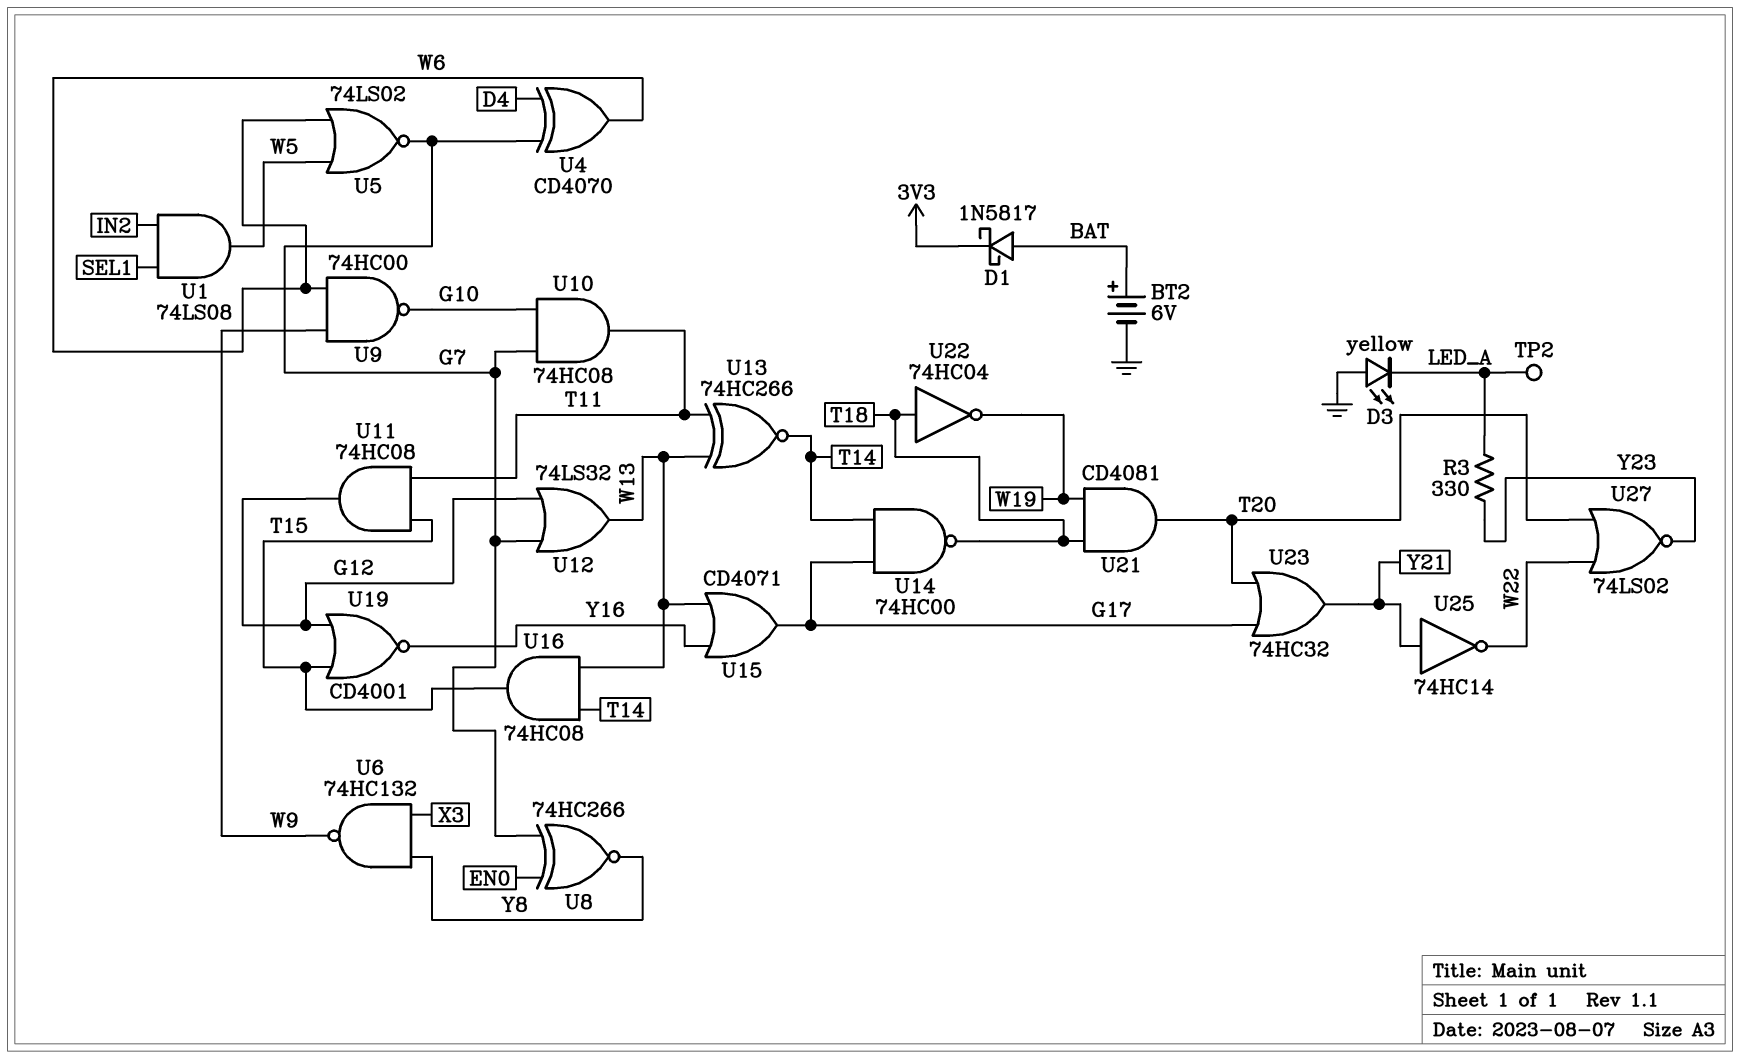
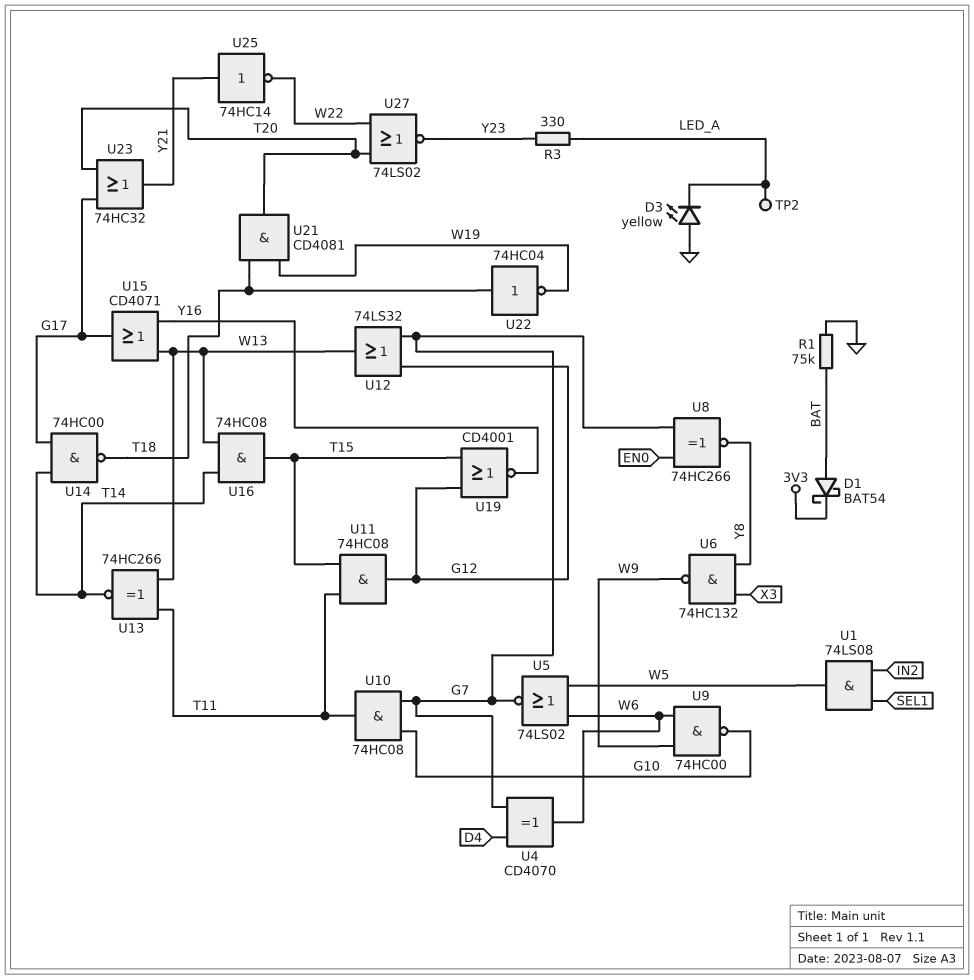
BT2: 6V (plus BAT, minus GND) -> none
D1: schottky 1N5817 (A BAT, K 3V3) -> schottky BAT54 (A BAT, K 3V3)
R1: none -> 75k (BAT, GND)

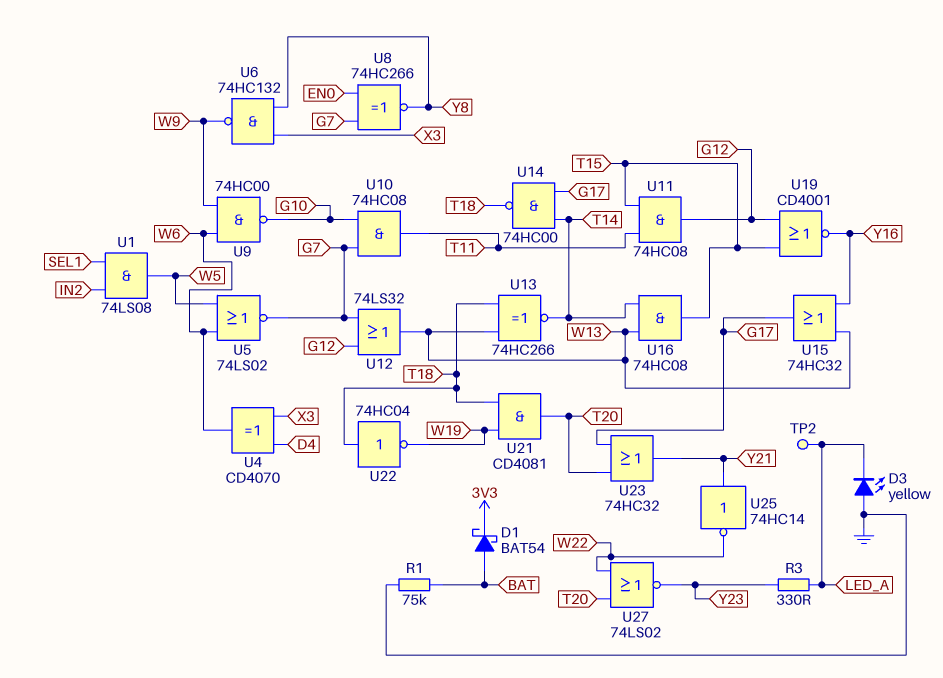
U4: XOR CD4070 (in D4, in G7, out W6) -> XOR CD4070 (in D4, in X3, out W6)
U13: XNOR 74HC266 (in T11, in W13, out T14) -> XNOR 74HC266 (in T18, in W13, out T14)
U15: OR CD4071 (in W13, in Y16, out G17) -> OR 74HC32 (in W13, in Y16, out G17)

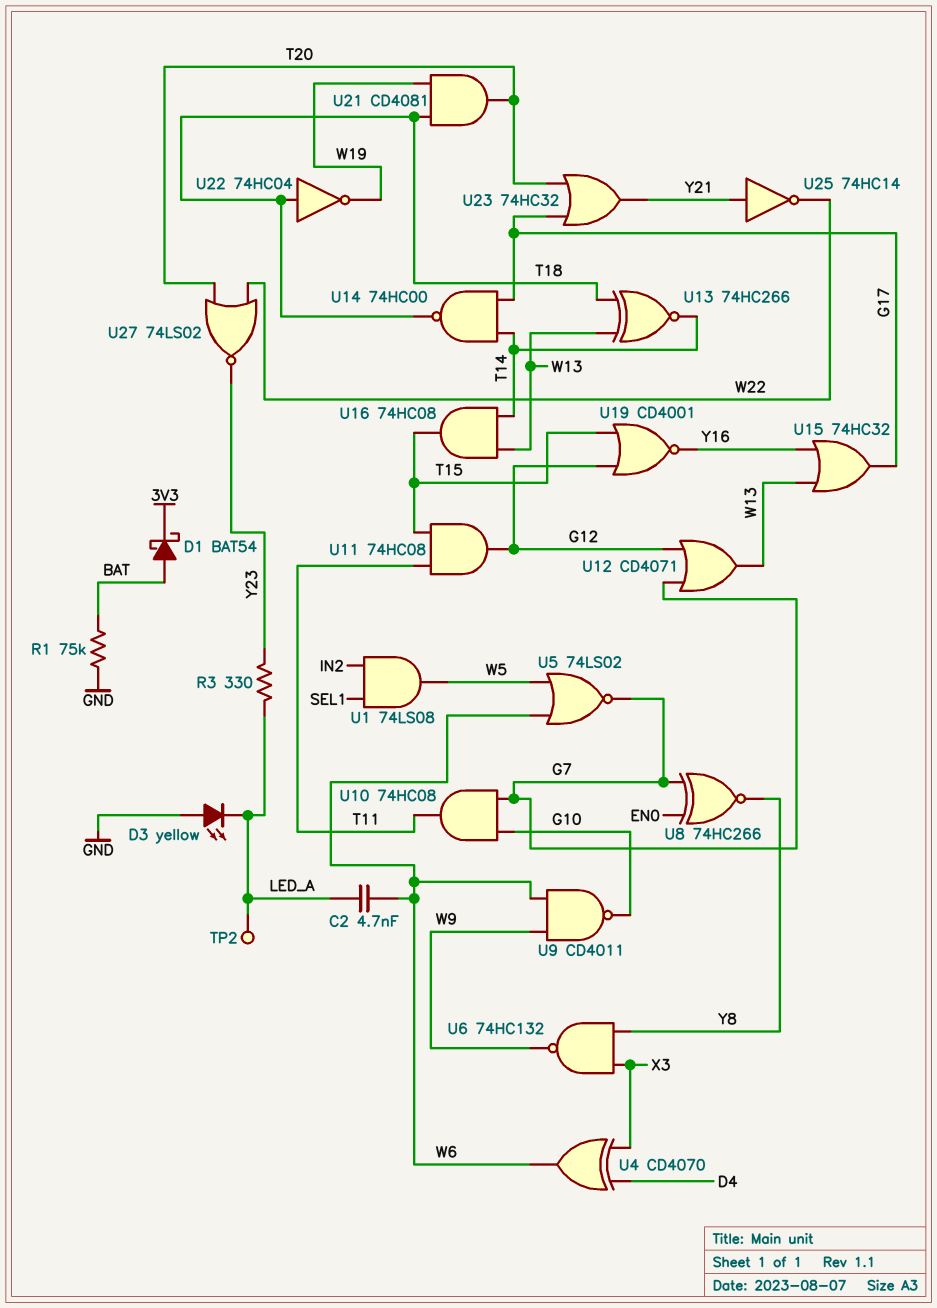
C2: none -> 4.7nF (LED_A, W6)
U9: NAND 74HC00 (in W6, in W9, out G10) -> NAND CD4011 (in W6, in W9, out G10)
U12: OR 74LS32 (in G7, in G12, out W13) -> OR CD4071 (in G7, in G12, out W13)

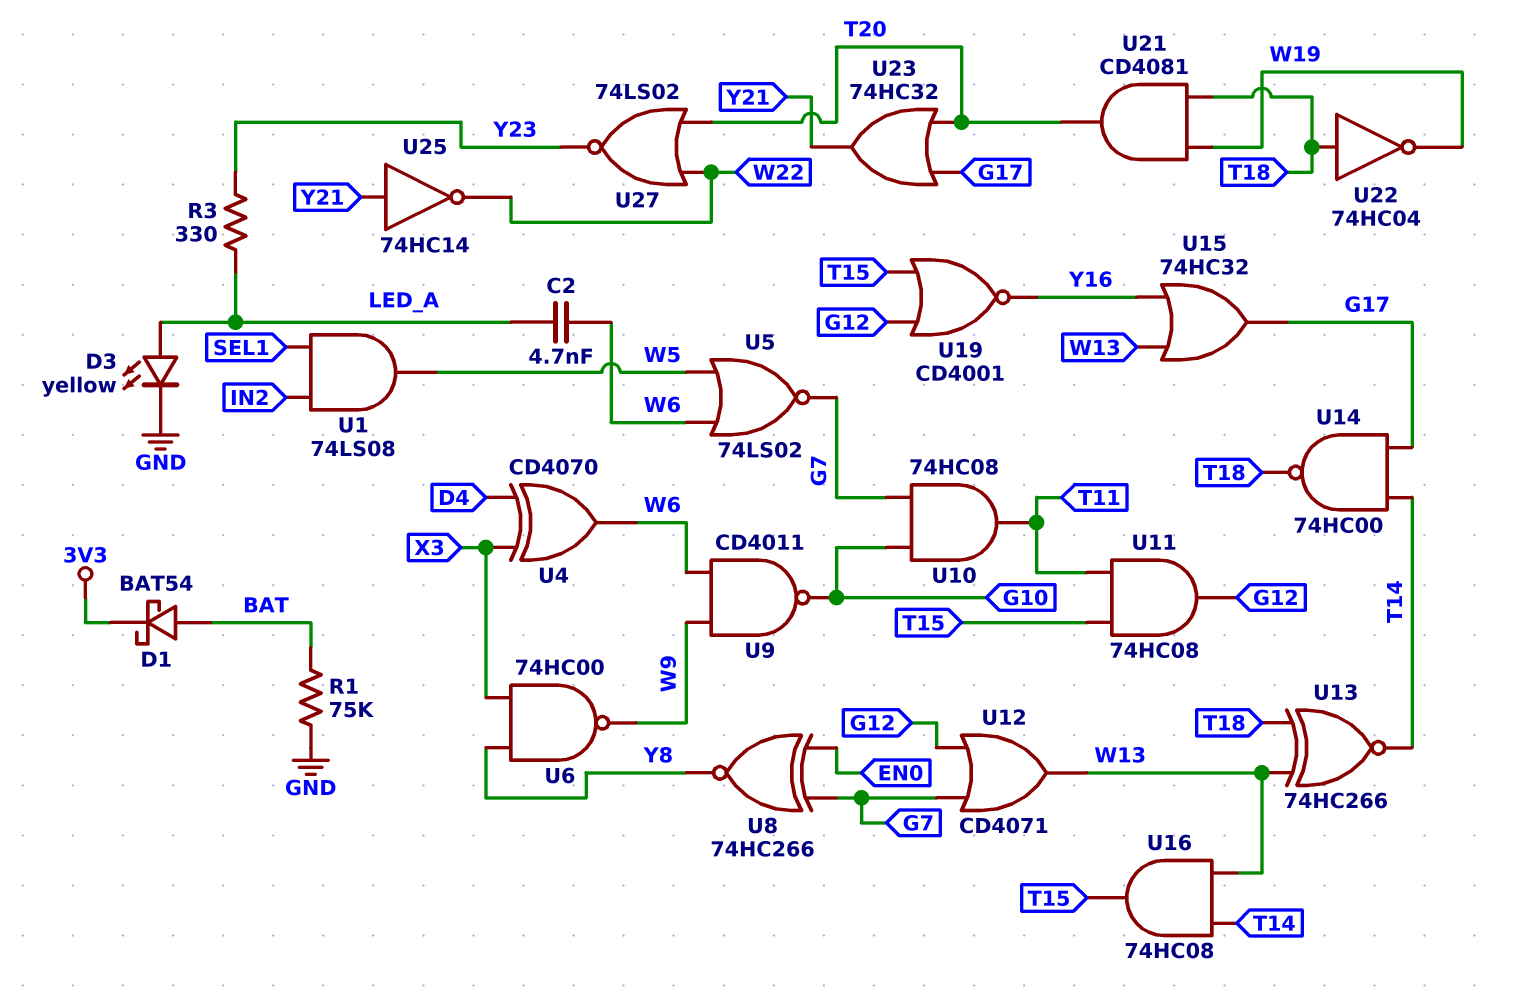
D3: LED yellow (A GND, K LED_A) -> LED yellow (A LED_A, K GND)
TP2: test point (LED_A) -> none
U6: NAND 74HC132 (in X3, in Y8, out W9) -> NAND 74HC00 (in X3, in Y8, out W9)

